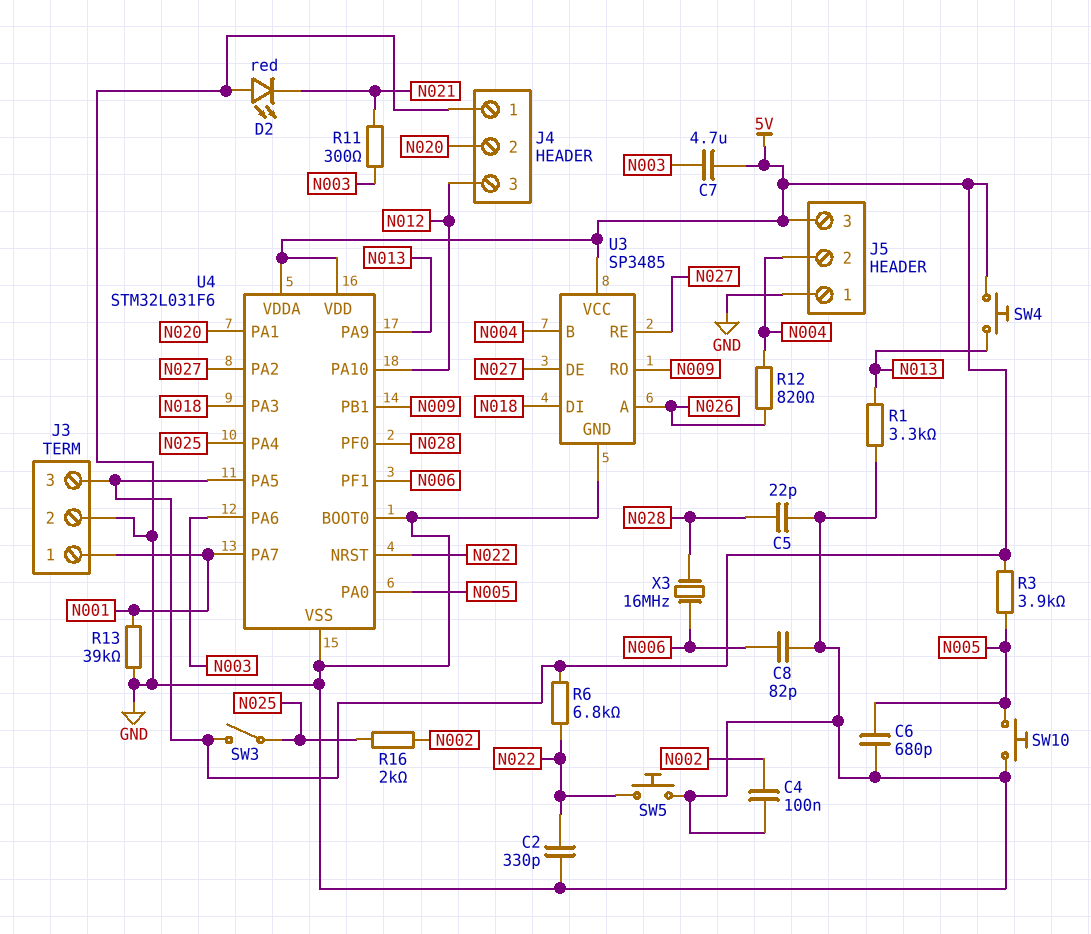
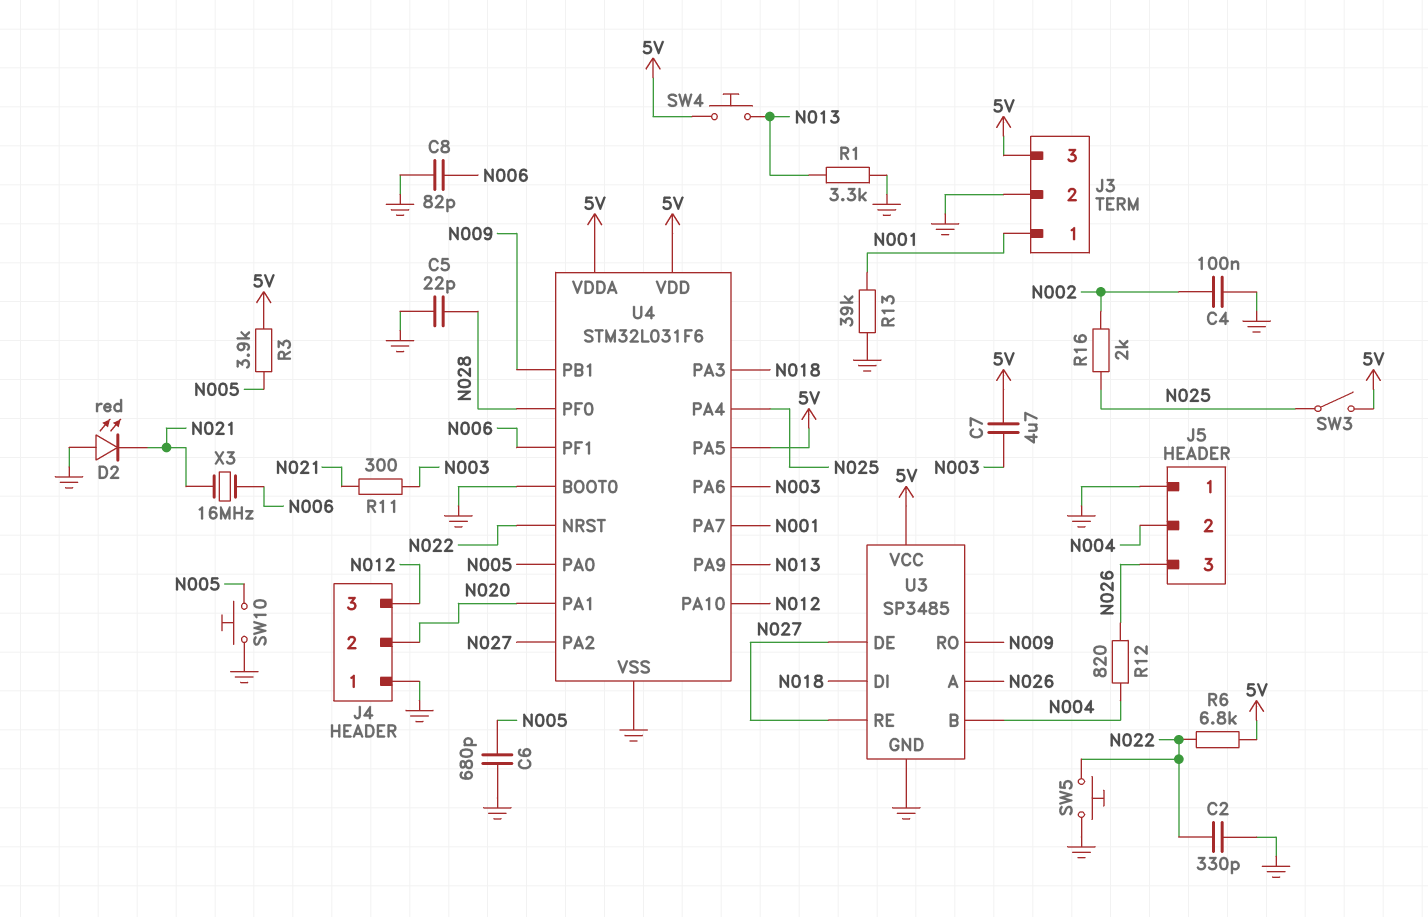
J5 pin 3: 5V -> N026
X3: 16MHz (N006, N028) -> 16MHz (N006, N021)

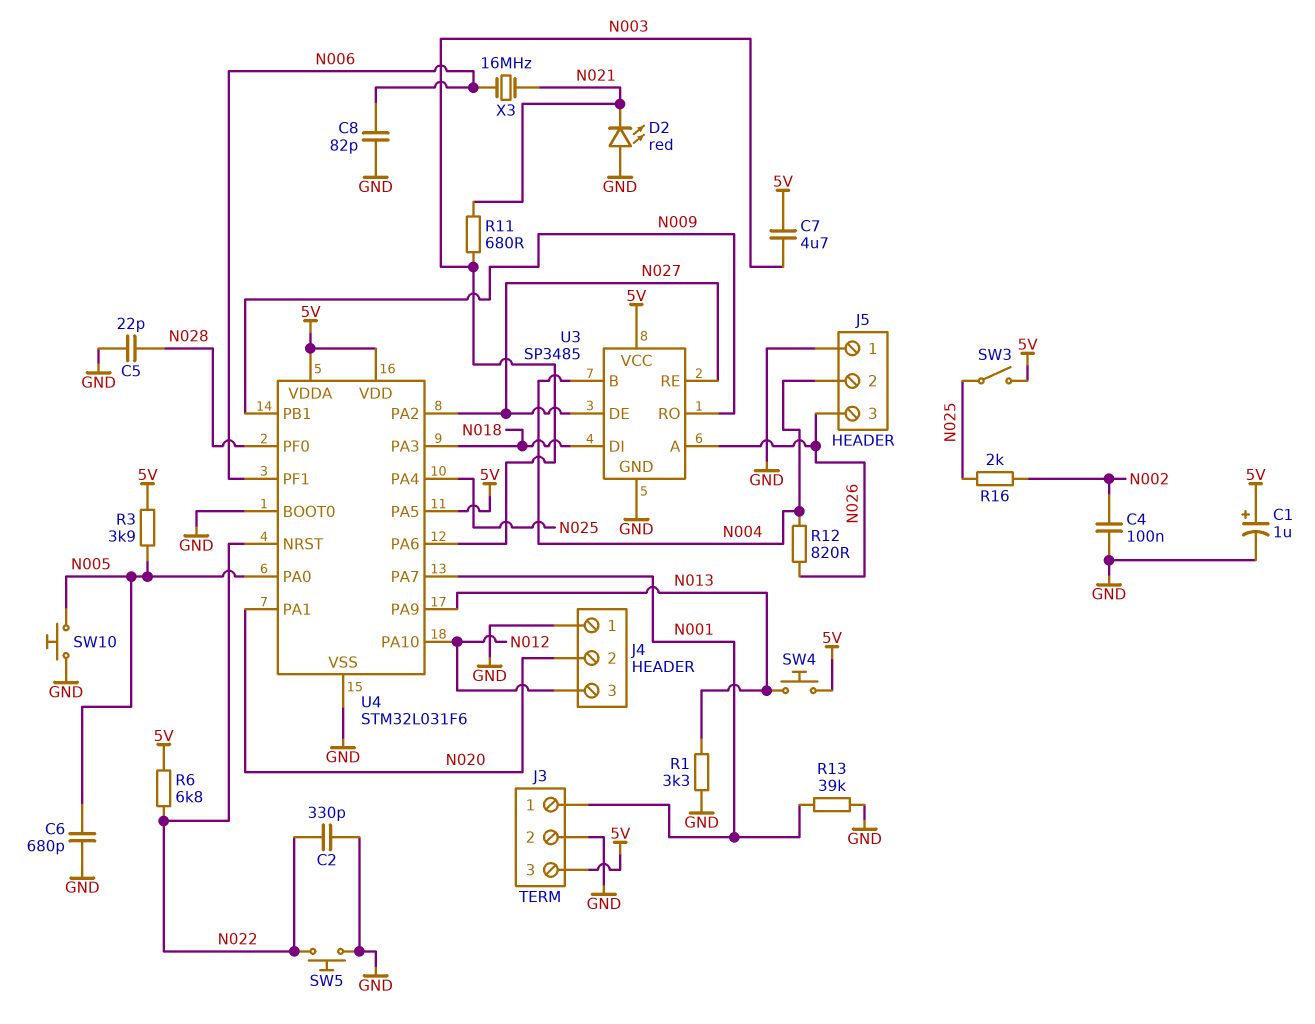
C1: none -> 1uF (plus 5V, minus GND)
R11: 300 (N003, N021) -> 680 (N003, N021)

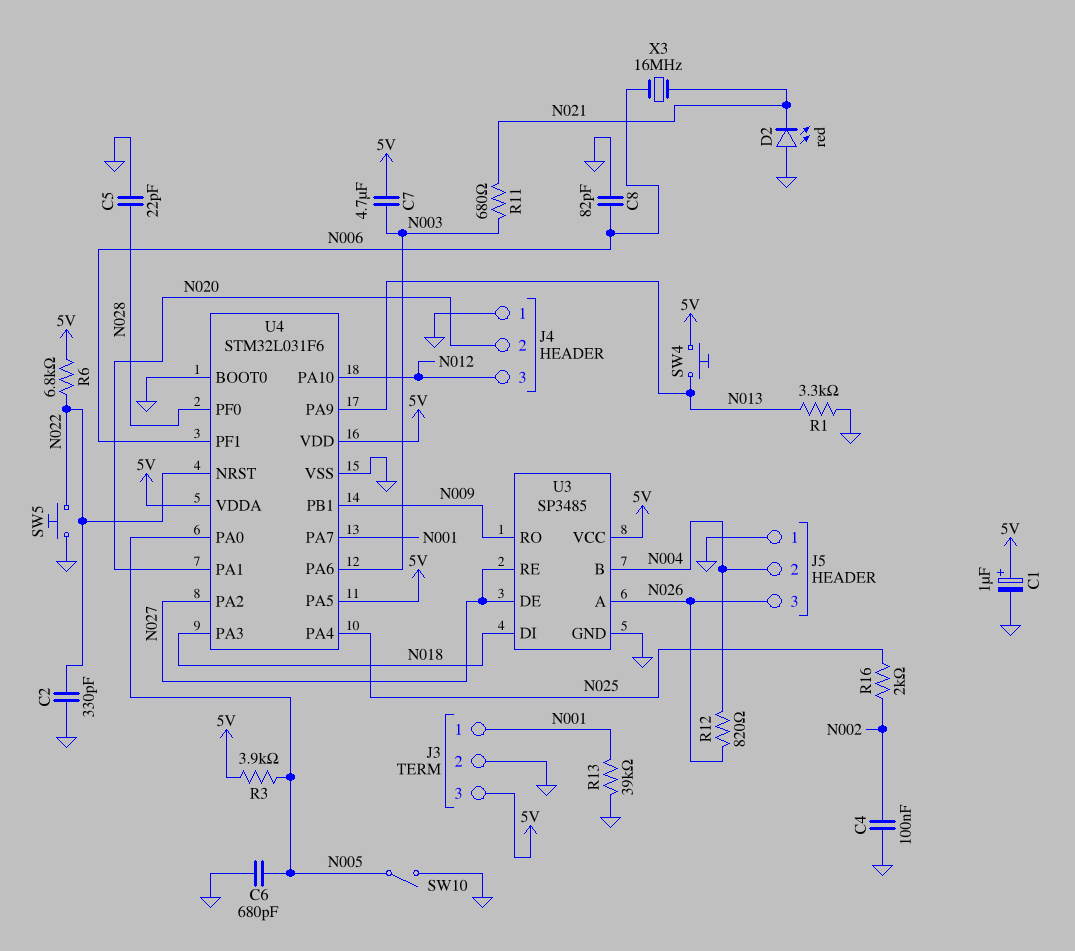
SW3: switch (5V, N025) -> none
SW10: button (GND, N005) -> switch (GND, N005)

